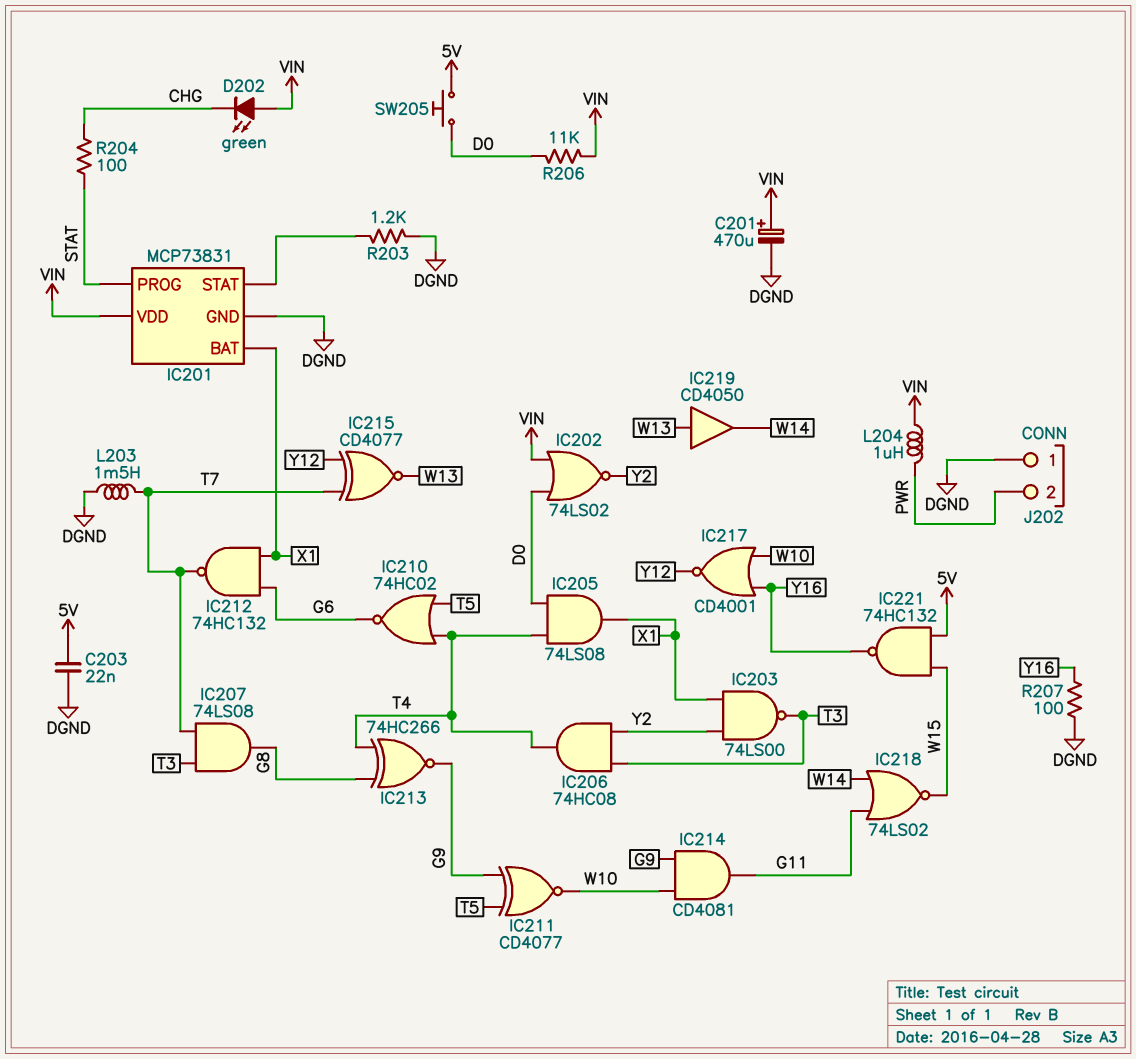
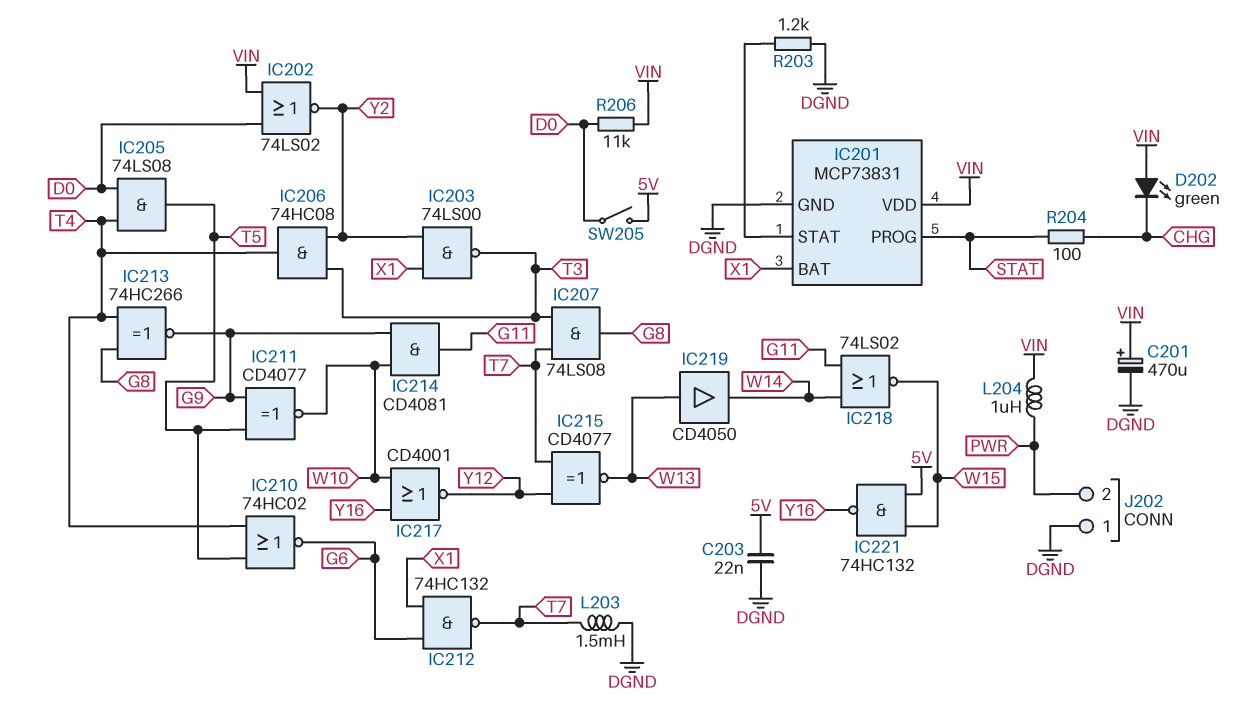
IC205: AND 74LS08 (in D0, in T4, out X1) -> AND 74LS08 (in D0, in T4, out T5)
R207: 100 (DGND, Y16) -> none
SW205: button (5V, D0) -> switch (5V, D0)

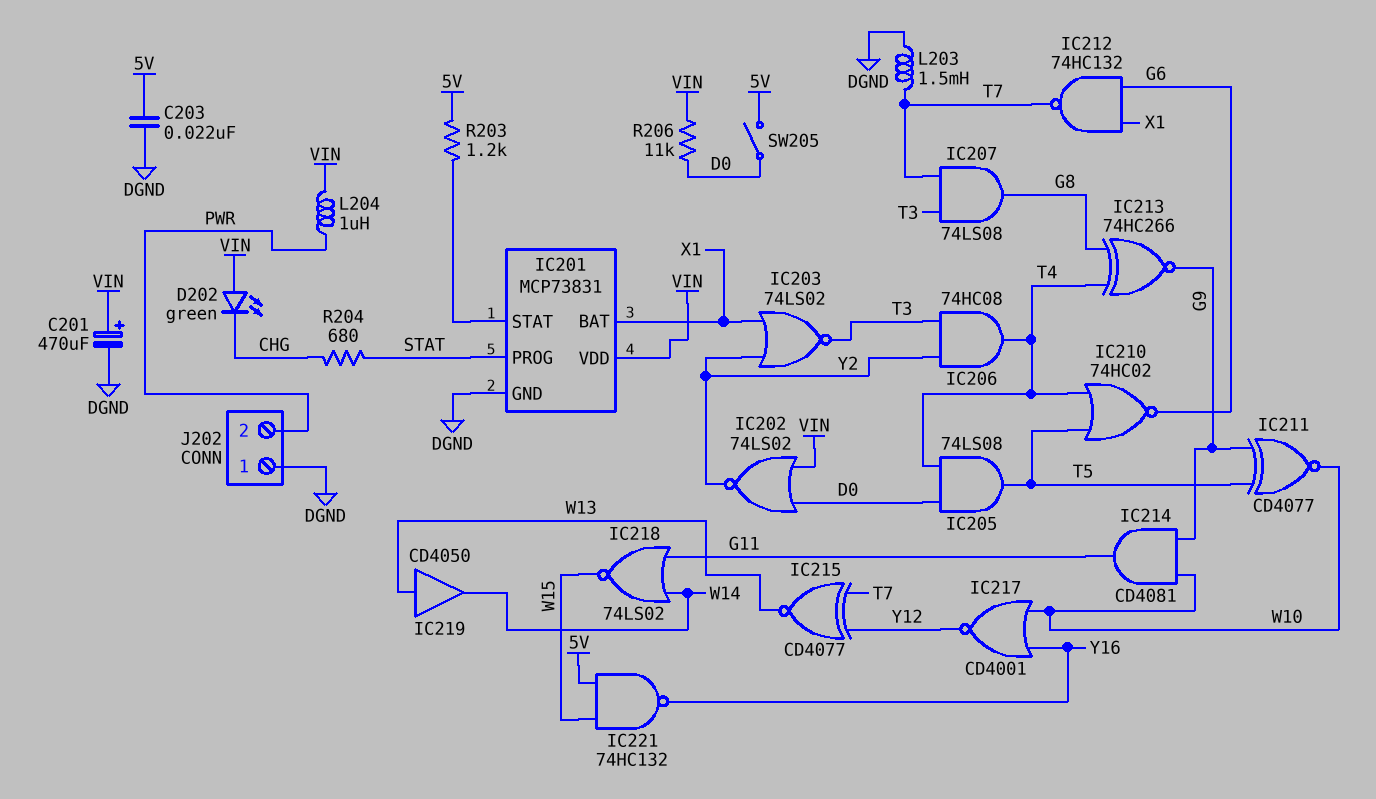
IC203: NAND 74LS00 (in X1, in Y2, out T3) -> NOR 74LS02 (in X1, in Y2, out T3)
R203: 1.2k (DGND, IC201/STAT) -> 1.2k (5V, IC201/STAT)
R204: 100 (CHG, STAT) -> 680 (CHG, STAT)

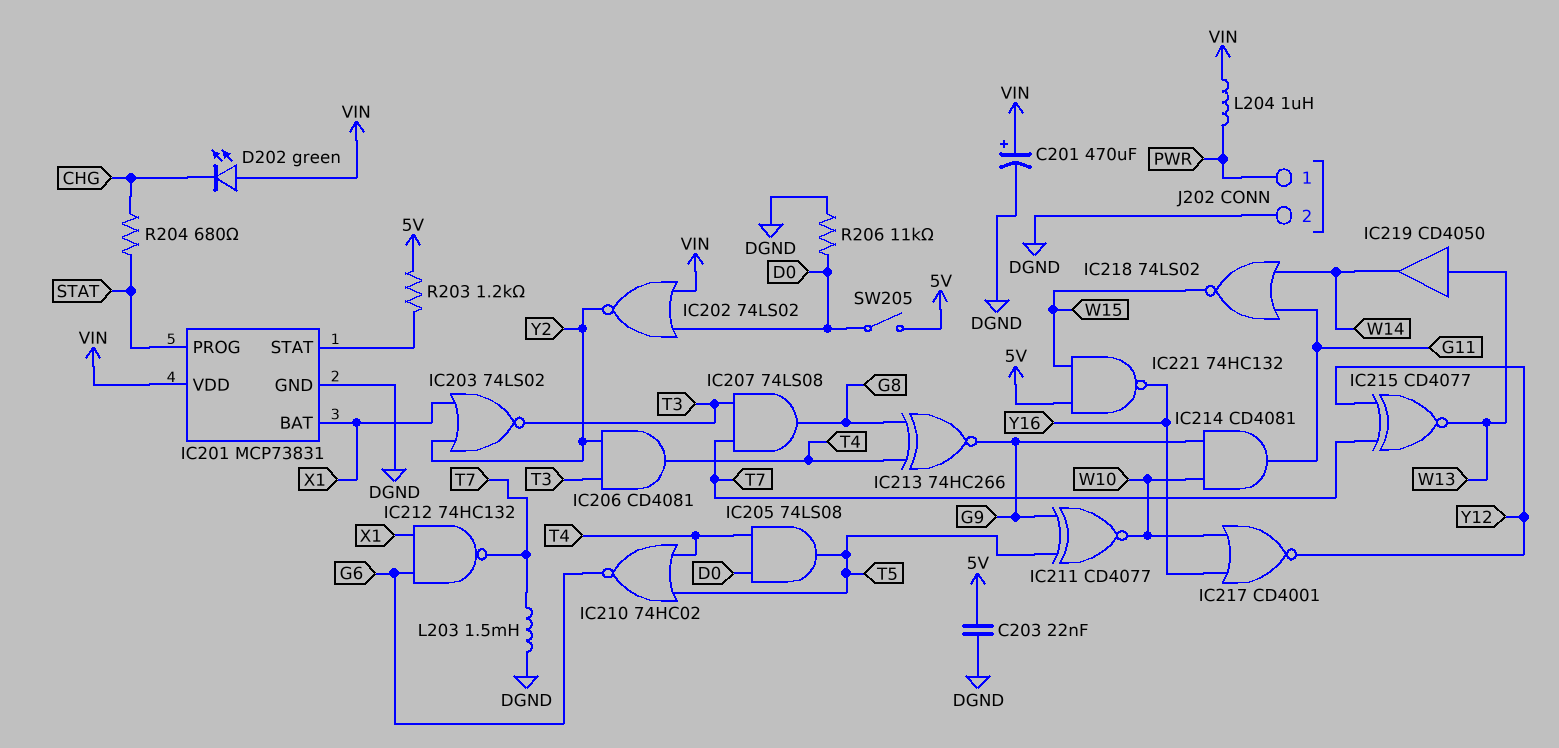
IC206: AND 74HC08 (in T3, in Y2, out T4) -> AND CD4081 (in T3, in Y2, out T4)
J202 pin 1: DGND -> PWR
J202 pin 2: PWR -> DGND
R206: 11k (D0, VIN) -> 11k (D0, DGND)

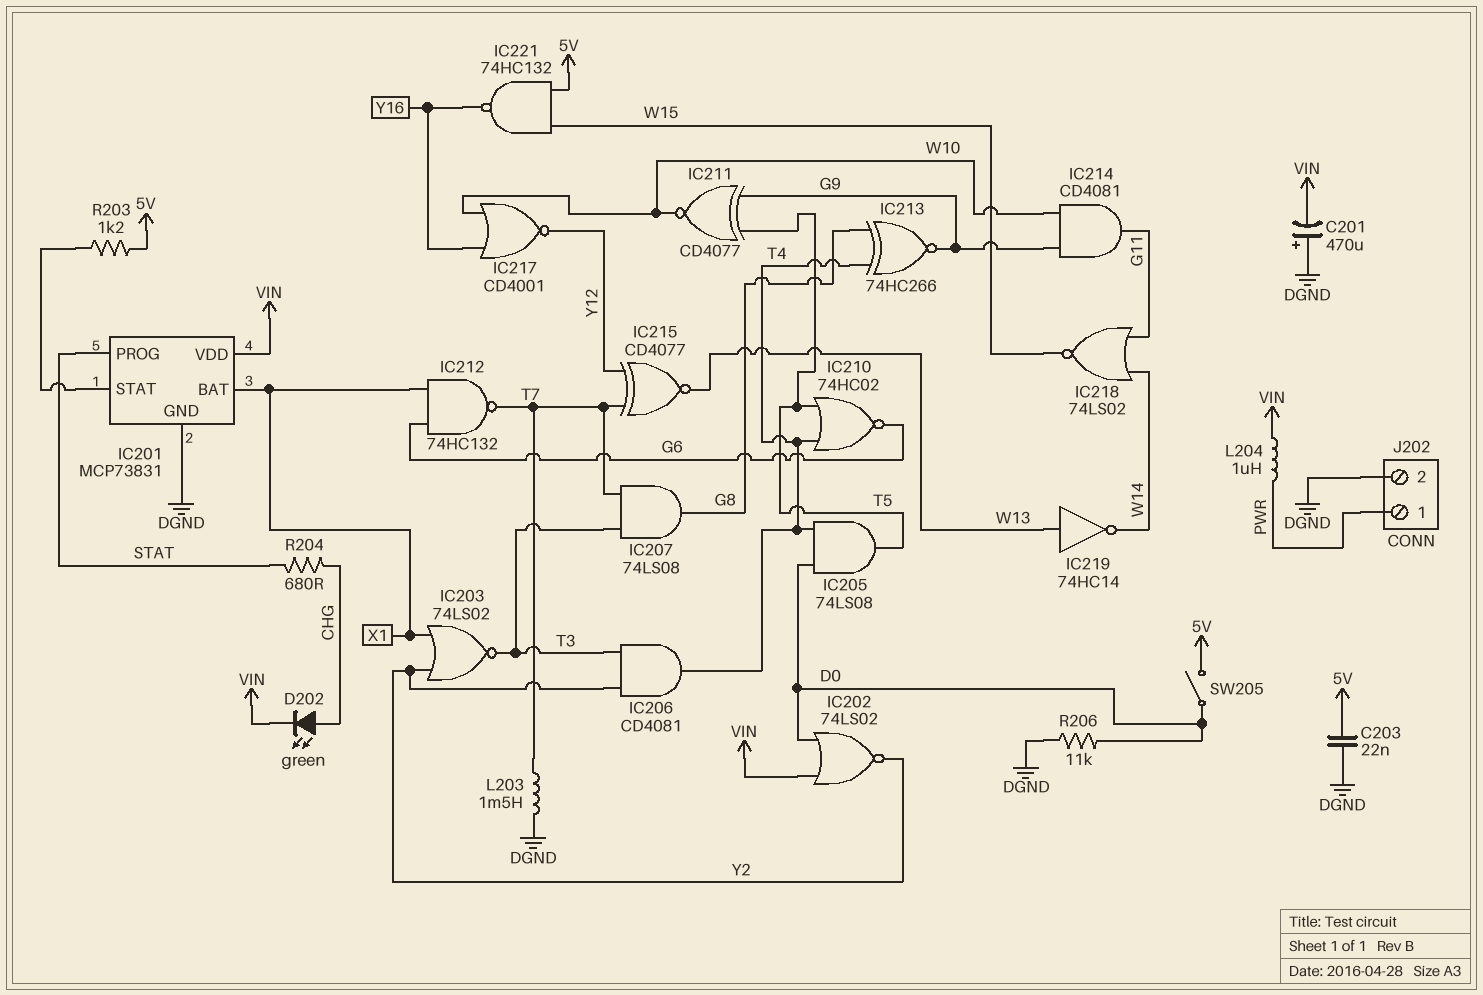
C201: 470uF (plus VIN, minus DGND) -> 470uF (plus DGND, minus VIN)
D202: LED green (A VIN, K CHG) -> LED green (A CHG, K VIN)
IC219: buffer CD4050 (in W13, out W14) -> NOT 74HC14 (in W13, out W14)

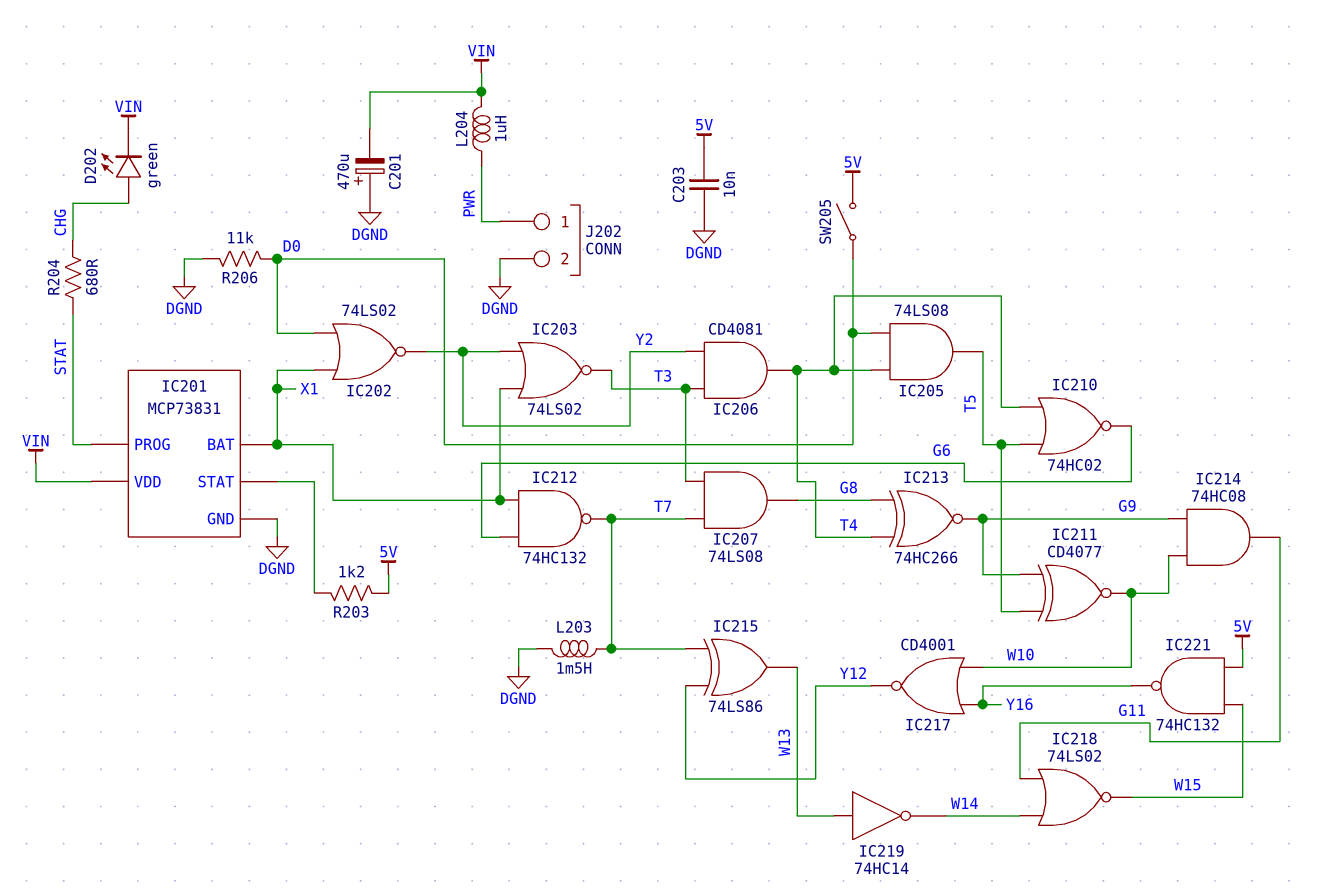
C203: 22nF (5V, DGND) -> 10nF (5V, DGND)
IC202: NOR 74LS02 (in D0, in VIN, out Y2) -> NOR 74LS02 (in D0, in X1, out Y2)
IC214: AND CD4081 (in G9, in W10, out G11) -> AND 74HC08 (in G9, in W10, out G11)
IC215: XNOR CD4077 (in T7, in Y12, out W13) -> XOR 74LS86 (in T7, in Y12, out W13)

